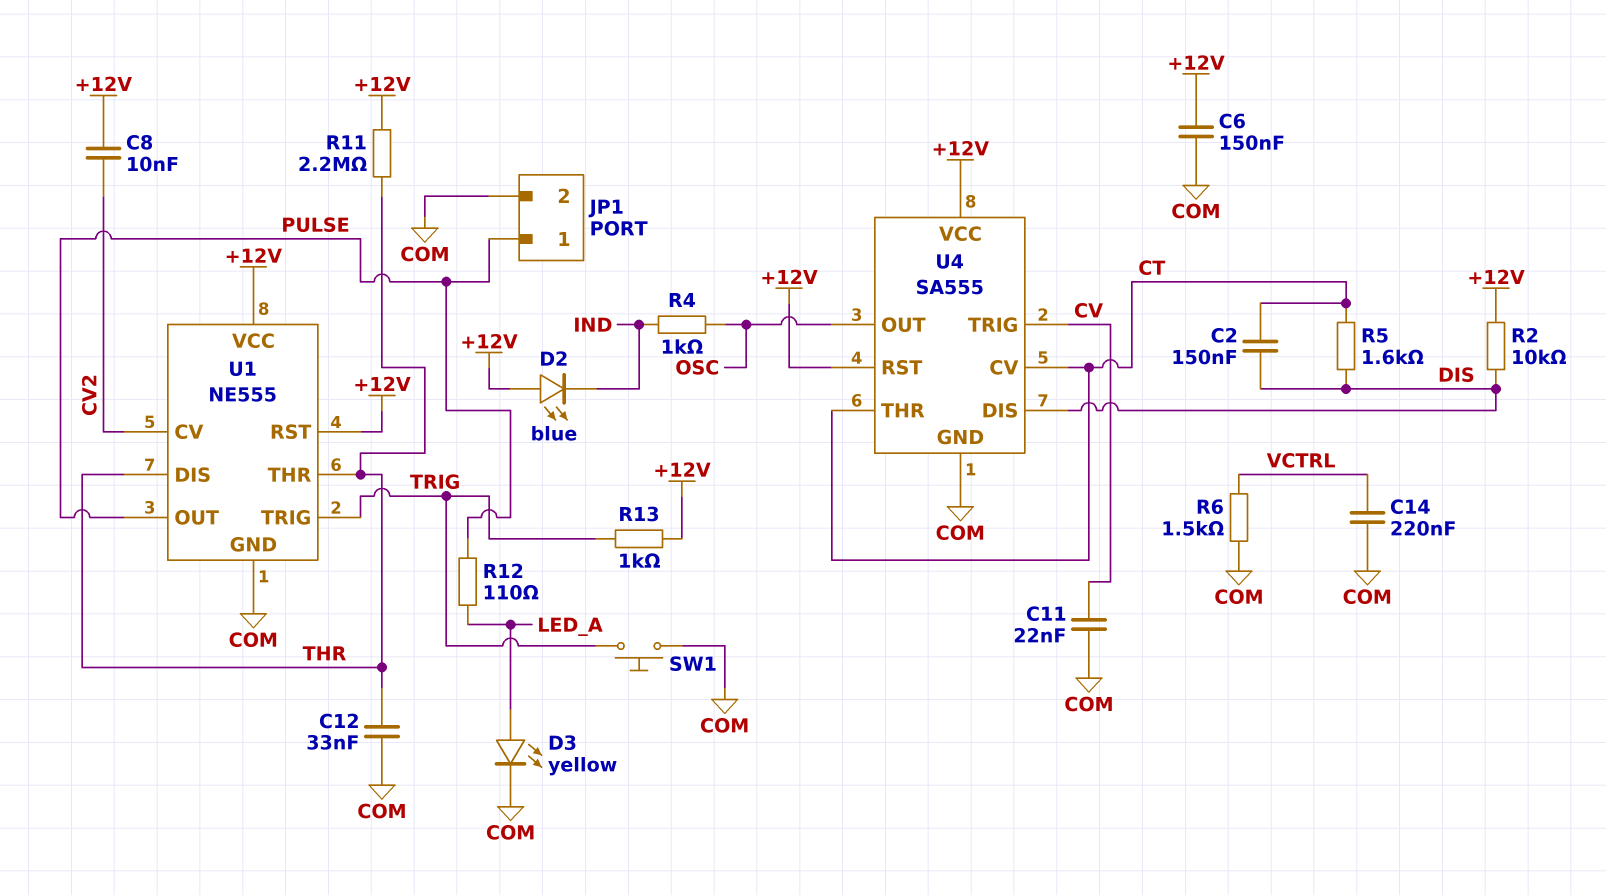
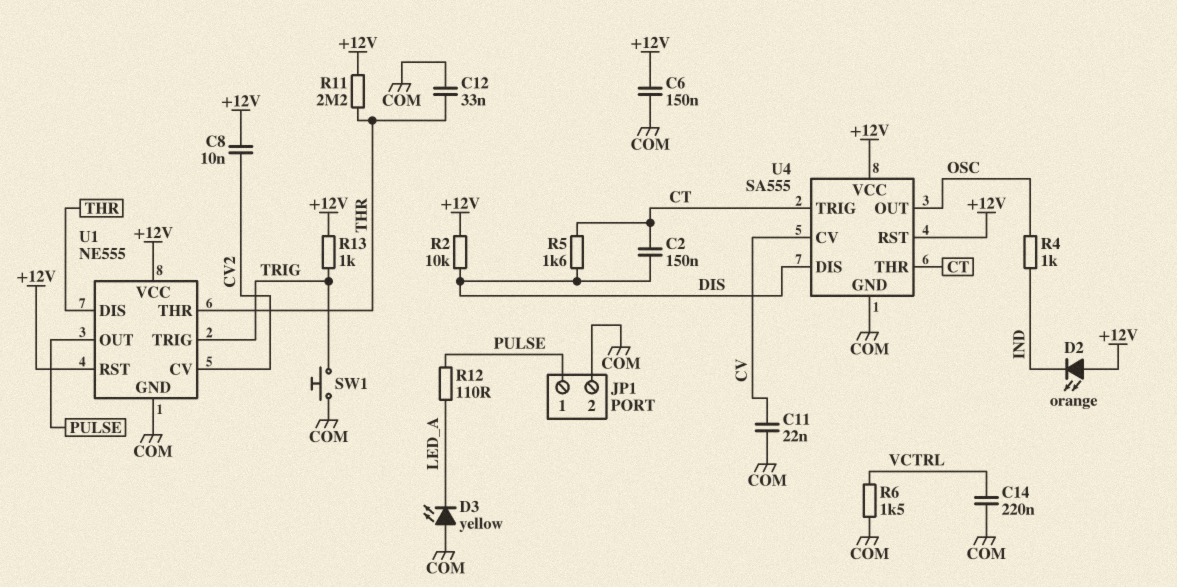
D2: LED blue (A +12V, K IND) -> LED orange (A +12V, K IND)
D3: LED yellow (A LED_A, K COM) -> LED yellow (A COM, K LED_A)
U4 pin CV: CT -> CV
U4 pin TRIG: CV -> CT

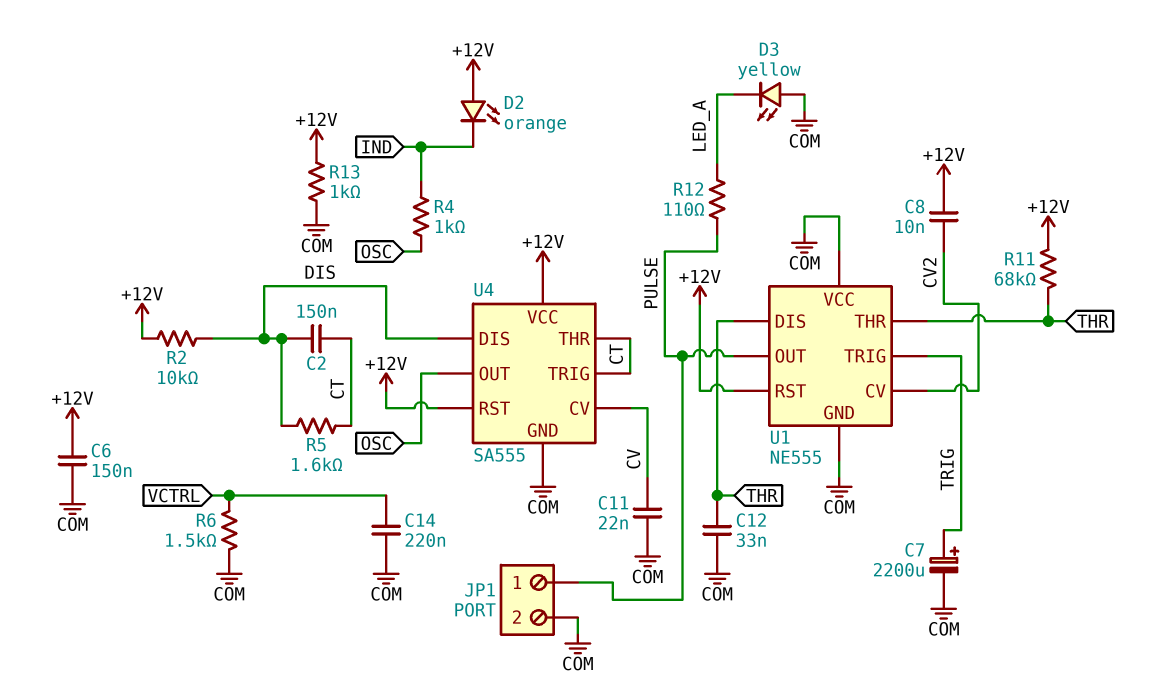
C7: none -> 2200uF (plus TRIG, minus COM)
R11: 2.2M (+12V, THR) -> 68k (+12V, THR)
R13: 1k (+12V, TRIG) -> 1k (+12V, COM)
SW1: button (COM, TRIG) -> none
U1 pin VCC: +12V -> COM

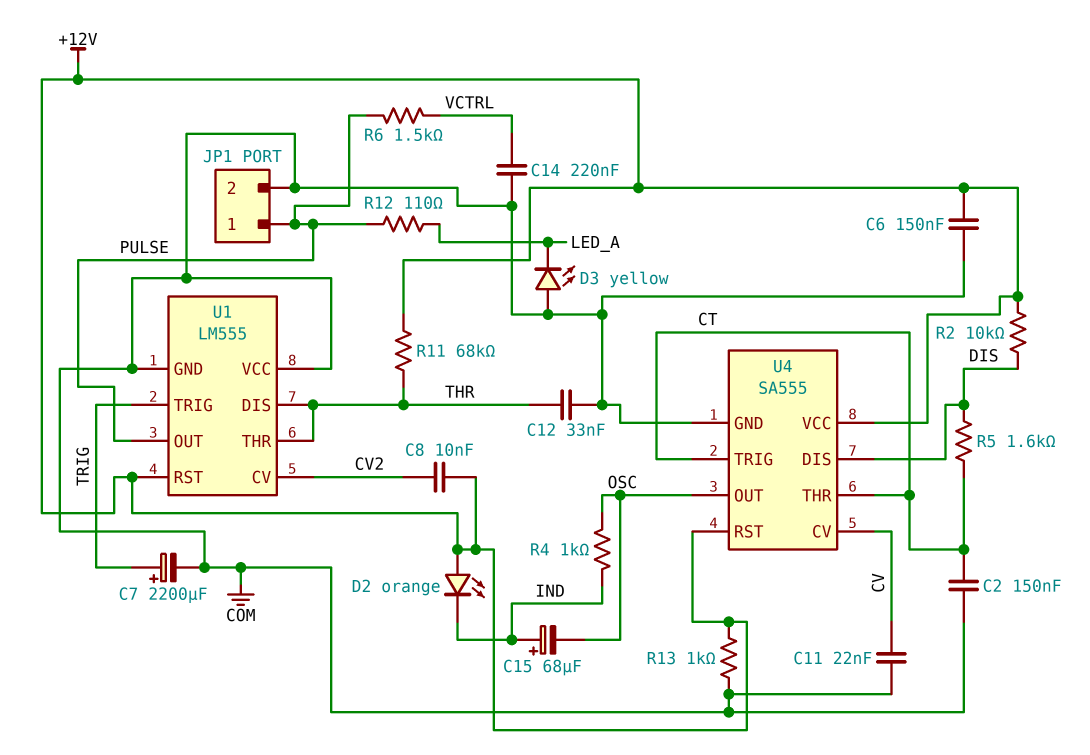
C2: 150nF (CT, DIS) -> 150nF (COM, CT)
C15: none -> 68uF (plus IND, minus OSC)
R6: 1.5k (COM, VCTRL) -> 1.5k (PULSE, VCTRL)
U1: NE555 -> LM555

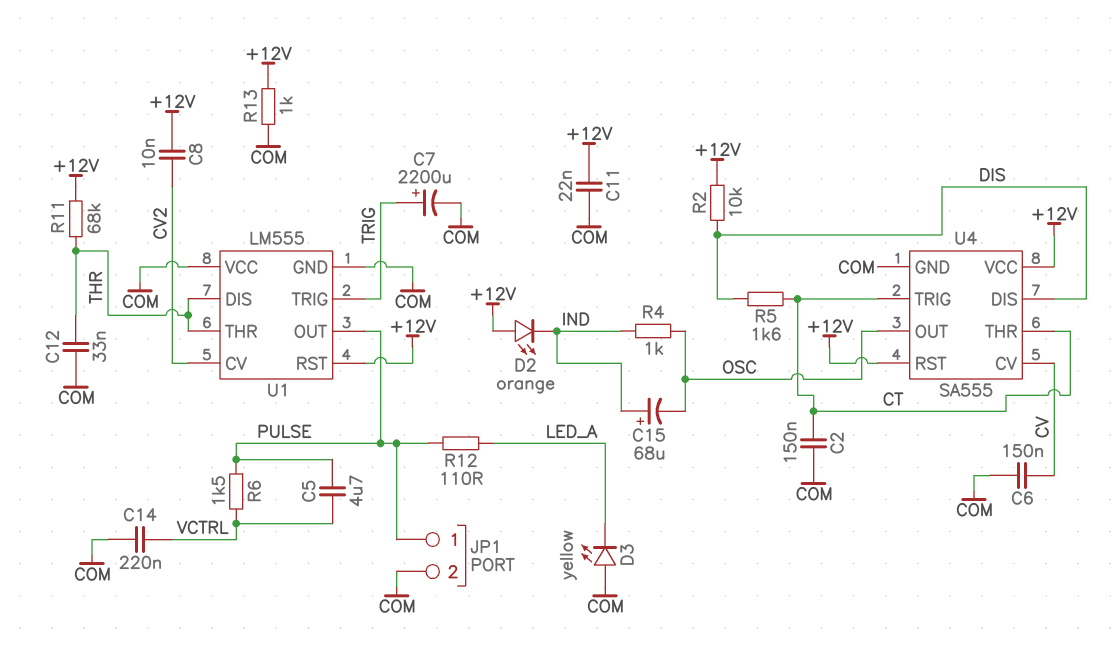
C5: none -> 4.7uF (PULSE, VCTRL)
C6: 150nF (+12V, COM) -> 150nF (COM, CV)
C11: 22nF (COM, CV) -> 22nF (+12V, COM)

